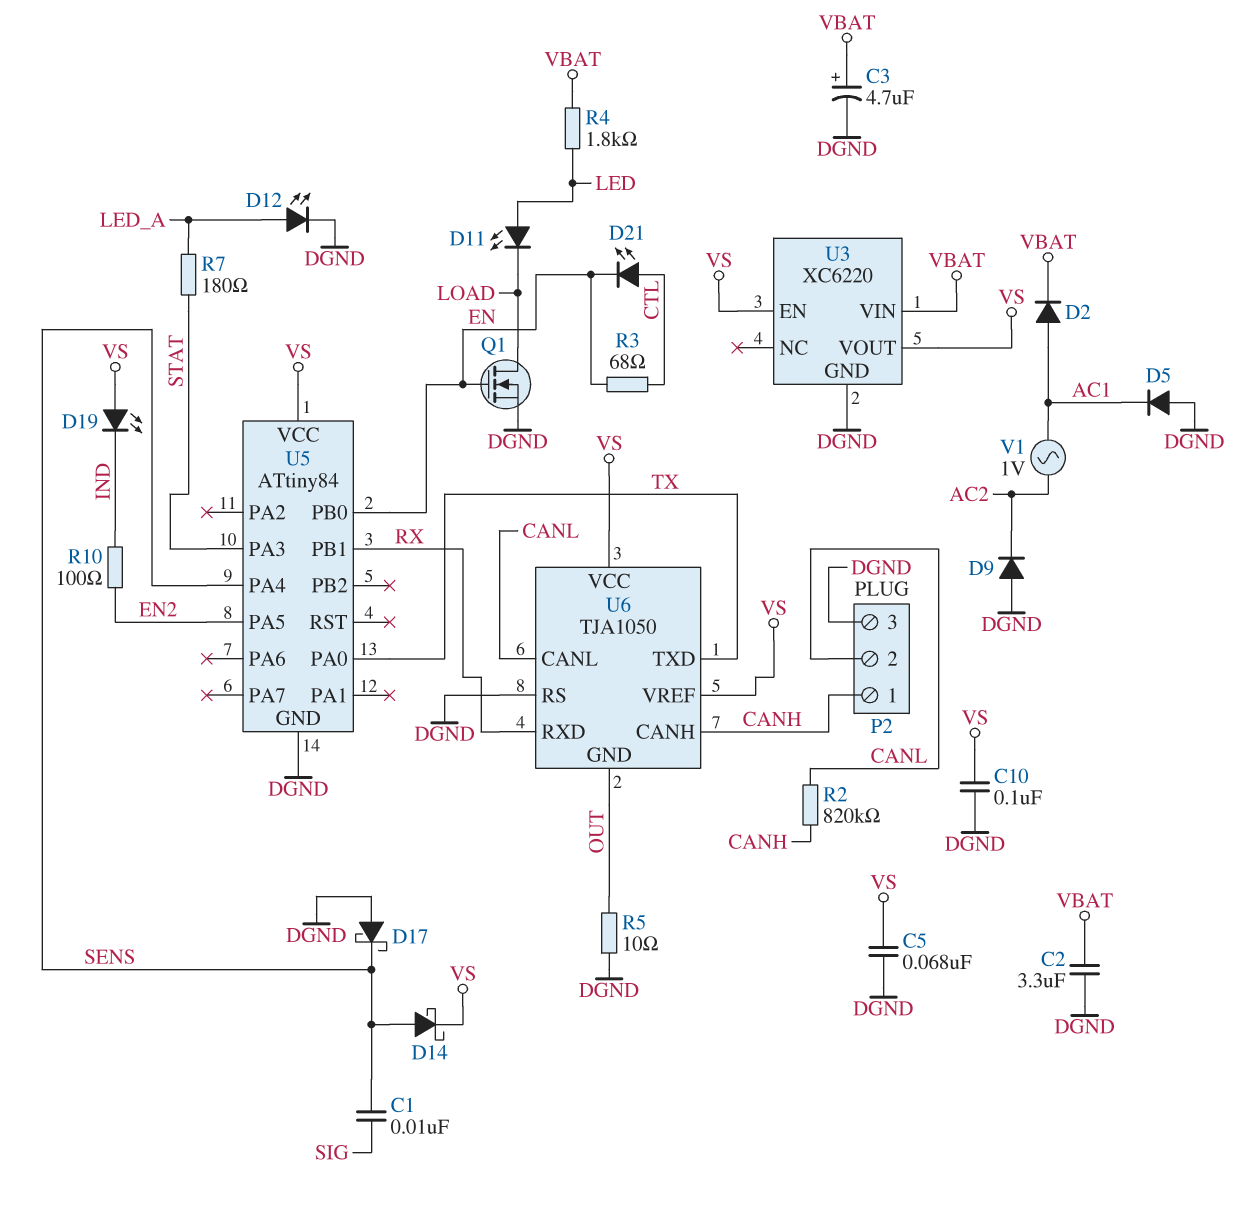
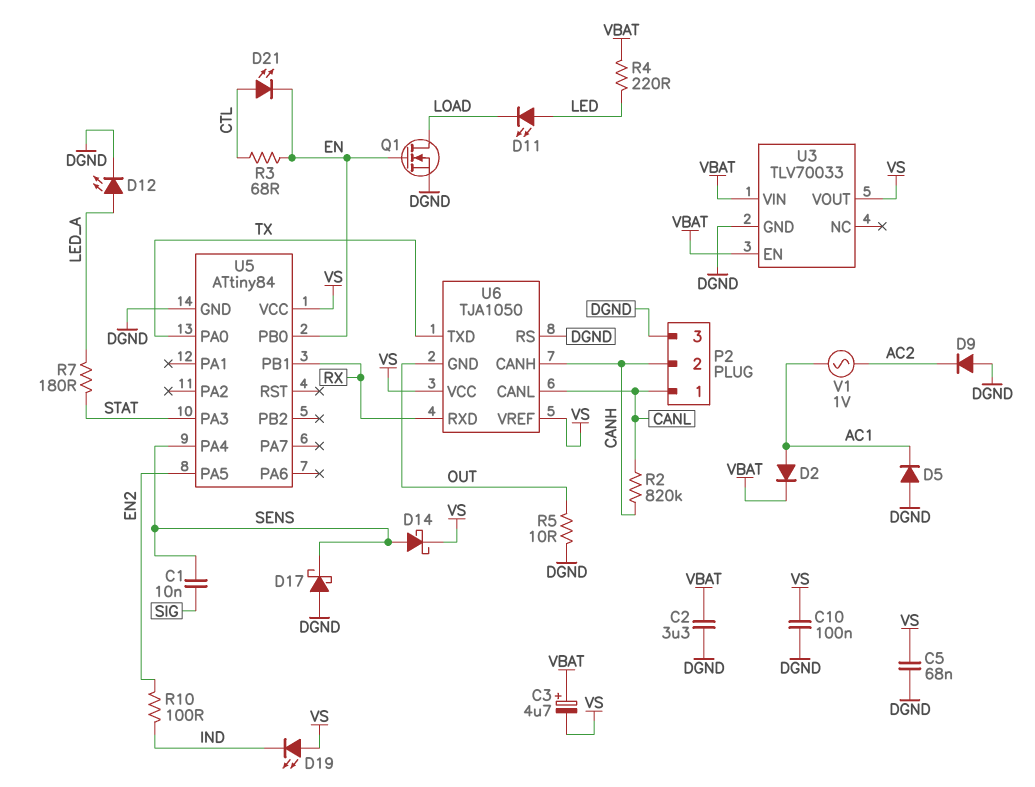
C3: 4.7uF (plus VBAT, minus DGND) -> 4.7uF (plus VBAT, minus VS)
P2 pin 1: CANH -> CANL
P2 pin 2: CANL -> CANH
R4: 1.8k (LED, VBAT) -> 220 (LED, VBAT)
U3: XC6220 -> TLV70033
U3 pin EN: VS -> VBAT

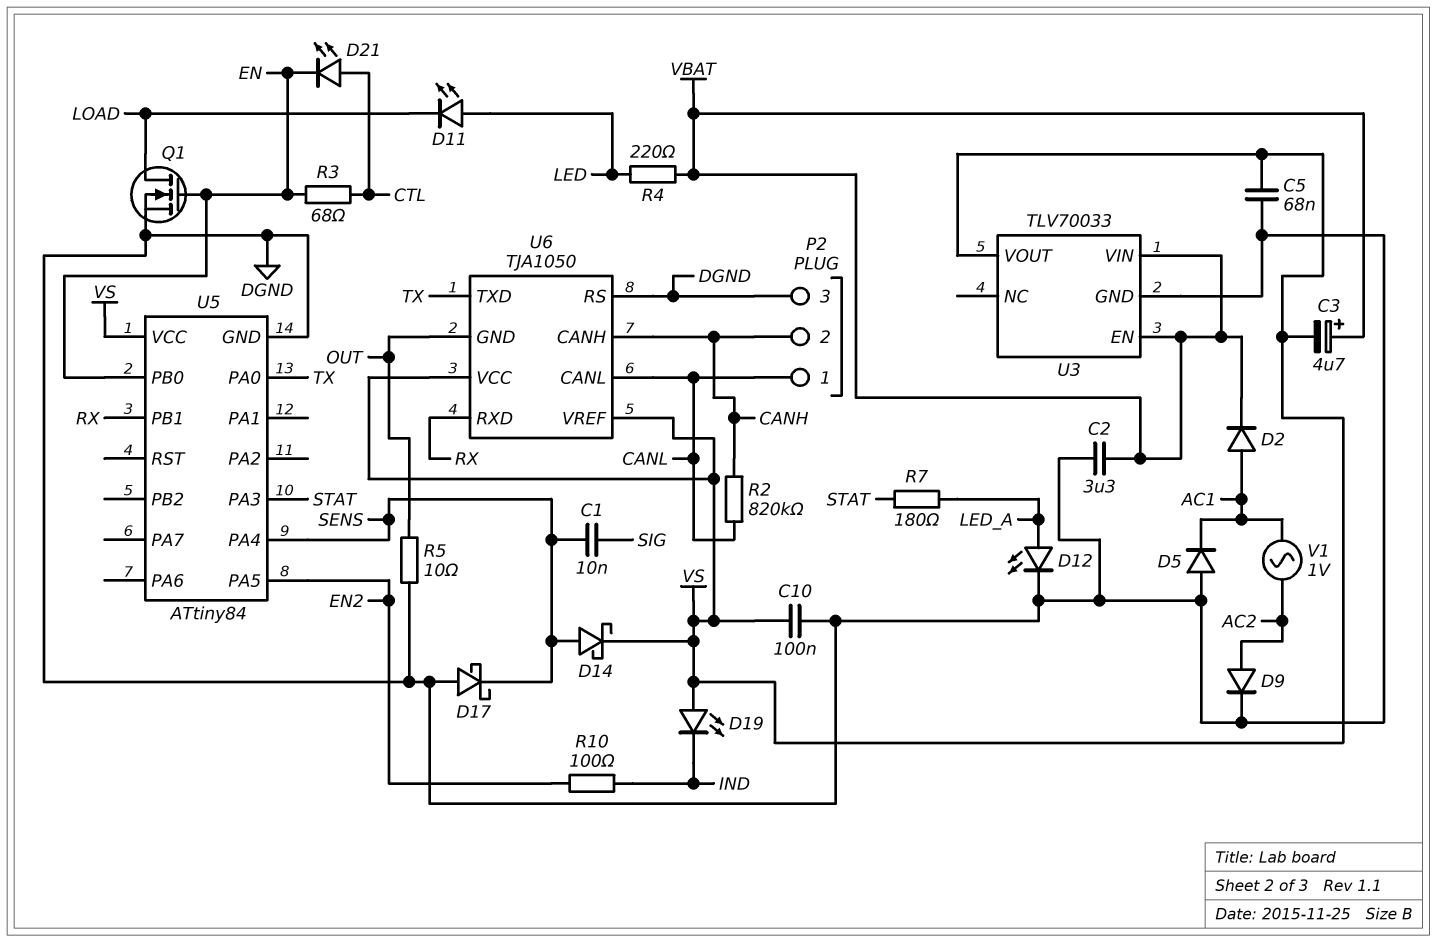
D9: diode (A DGND, K AC2) -> diode (A AC2, K DGND)

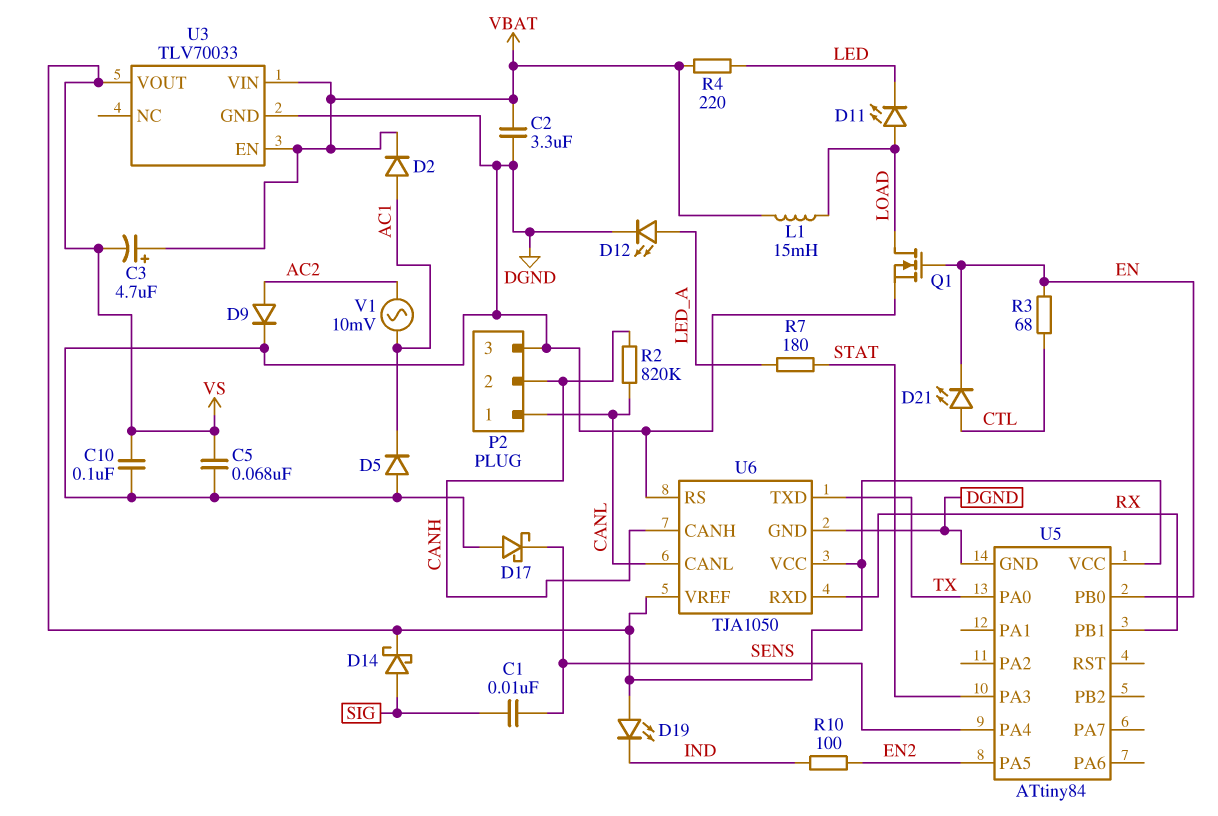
D11: LED (A LED, K LOAD) -> LED (A LOAD, K LED)
D14: schottky (A SENS, K VS) -> schottky (A SIG, K VS)
L1: none -> 15mH (LOAD, VBAT)
R5: 10 (DGND, OUT) -> none
U6 pin GND: OUT -> DGND
V1: AC 1V (AC1, AC2) -> AC 10mV (AC1, AC2)

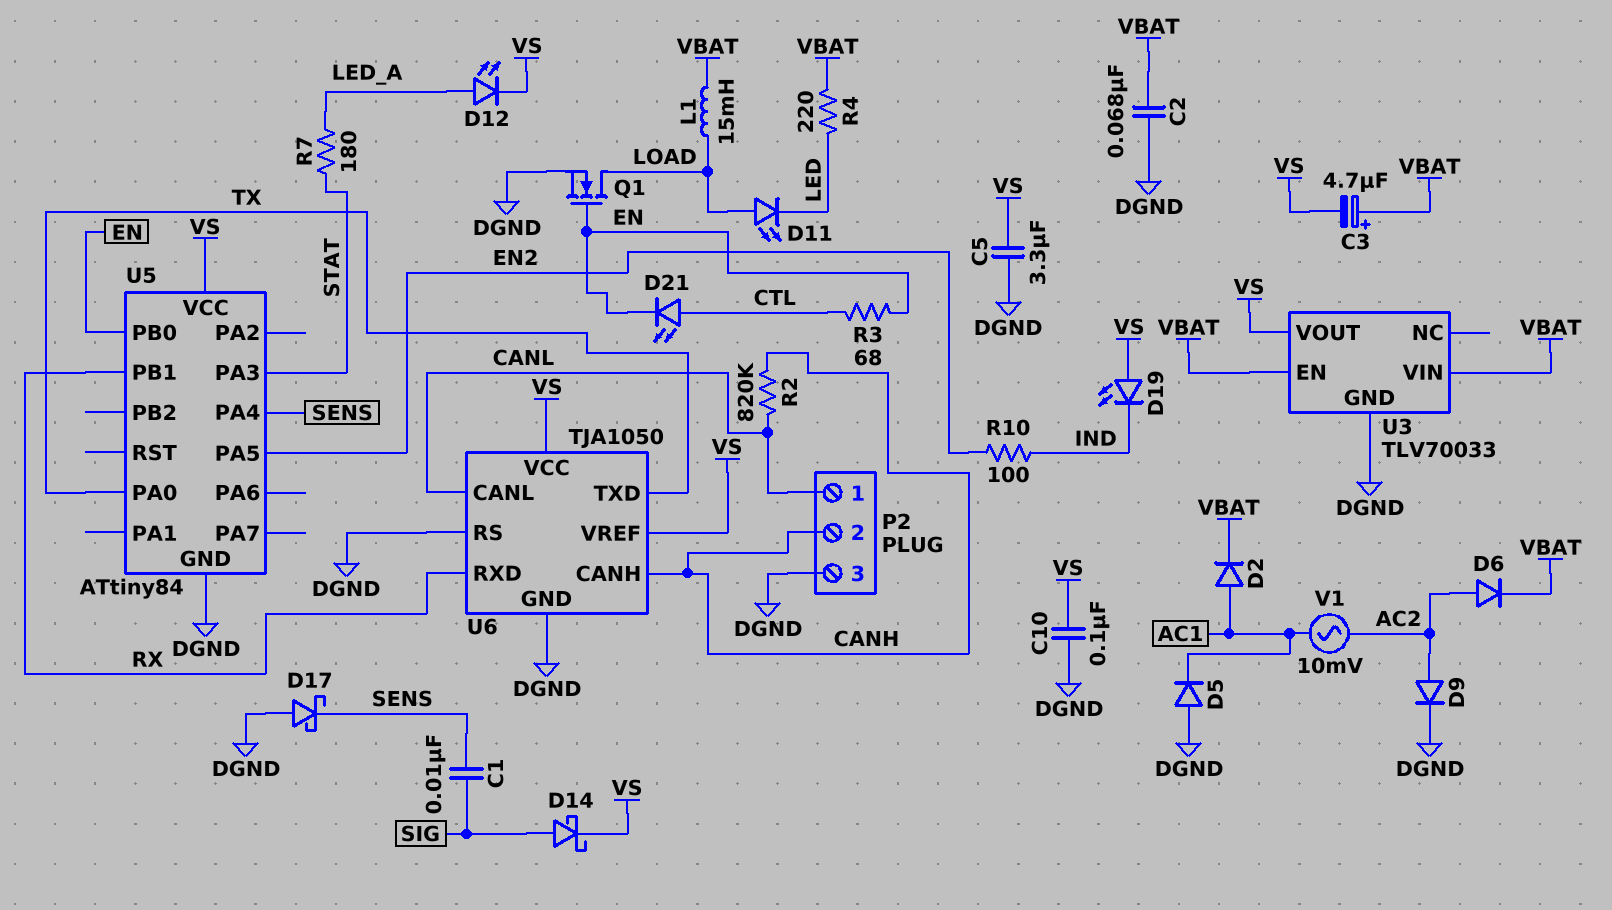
C2: 3.3uF (DGND, VBAT) -> 68nF (DGND, VBAT)
C5: 68nF (DGND, VS) -> 3.3uF (DGND, VS)
D6: none -> diode (A AC2, K VBAT)
D12: LED (A LED_A, K DGND) -> LED (A LED_A, K VS)

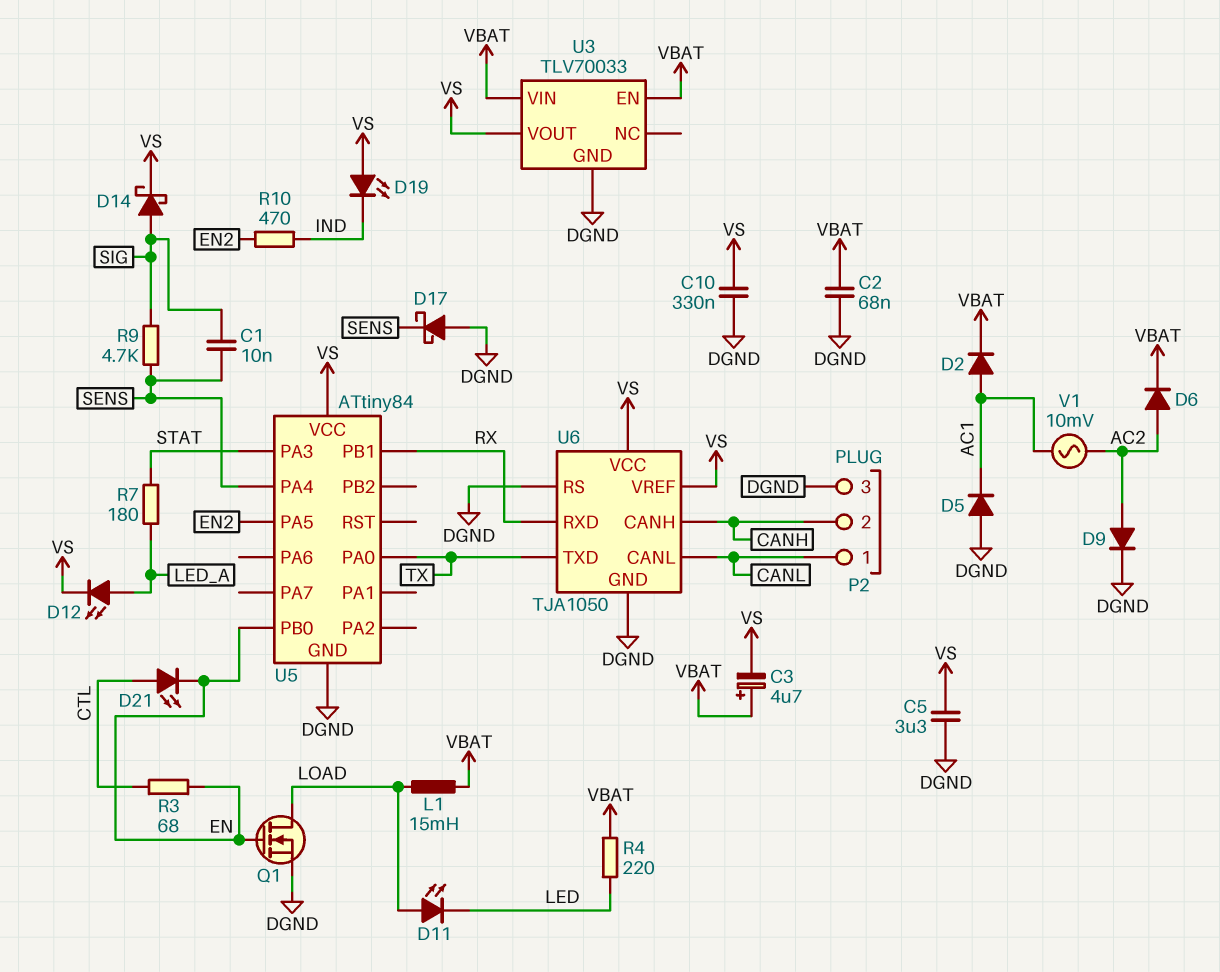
C10: 100nF (DGND, VS) -> 330nF (DGND, VS)
R2: 820k (CANH, CANL) -> none
R9: none -> 4.7k (SENS, SIG)
R10: 100 (EN2, IND) -> 470 (EN2, IND)

